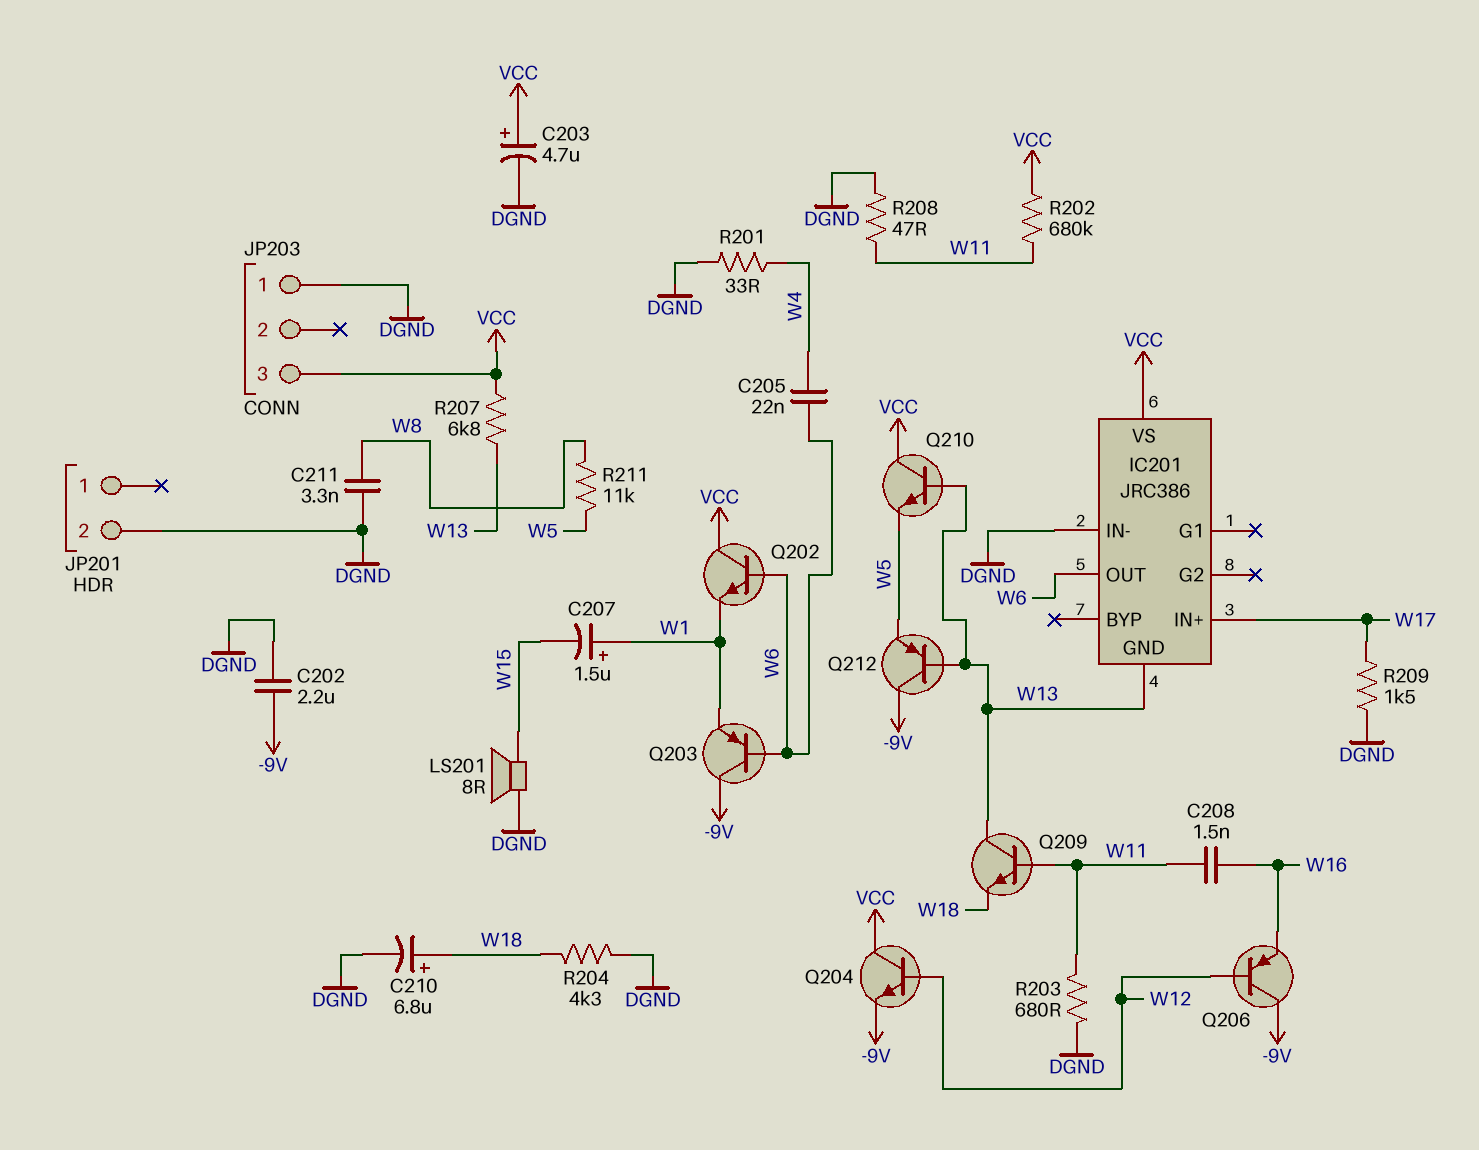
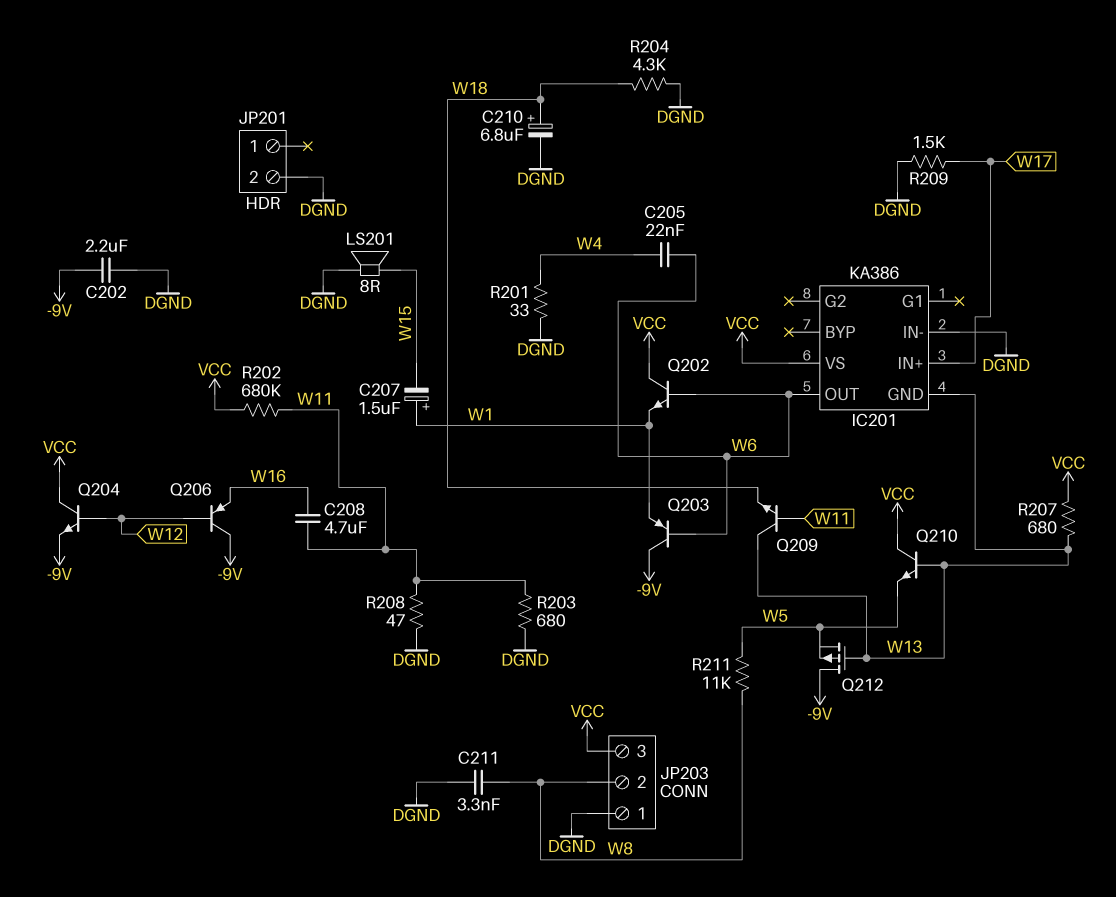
C203: 4.7uF (plus VCC, minus DGND) -> none
C208: 1.5nF (W11, W16) -> 4.7uF (W11, W16)
IC201: JRC386 -> KA386
JP203 pin 2: none -> W8
Q212: PNP (B W13, C -9V, E W5) -> PMOS (G W13, D -9V, S W5)
R207: 6.8k (VCC, W13) -> 680 (VCC, W13)

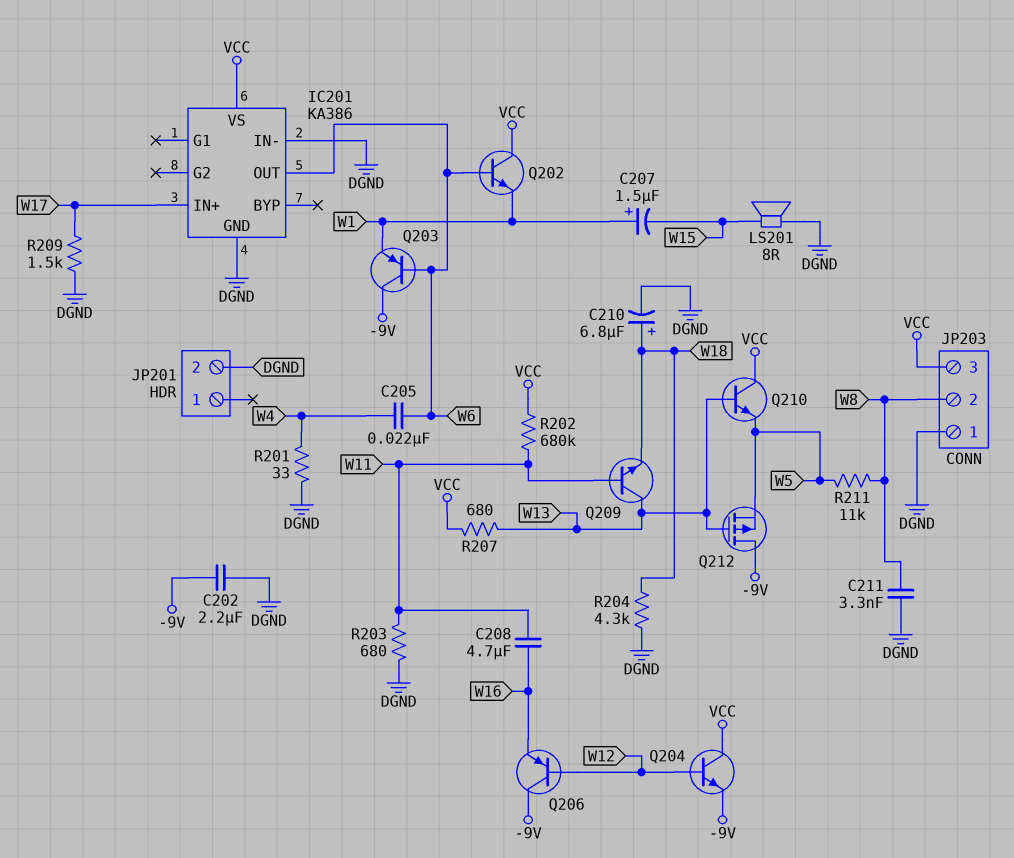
IC201 pin GND: W13 -> DGND
R208: 47 (DGND, W11) -> none

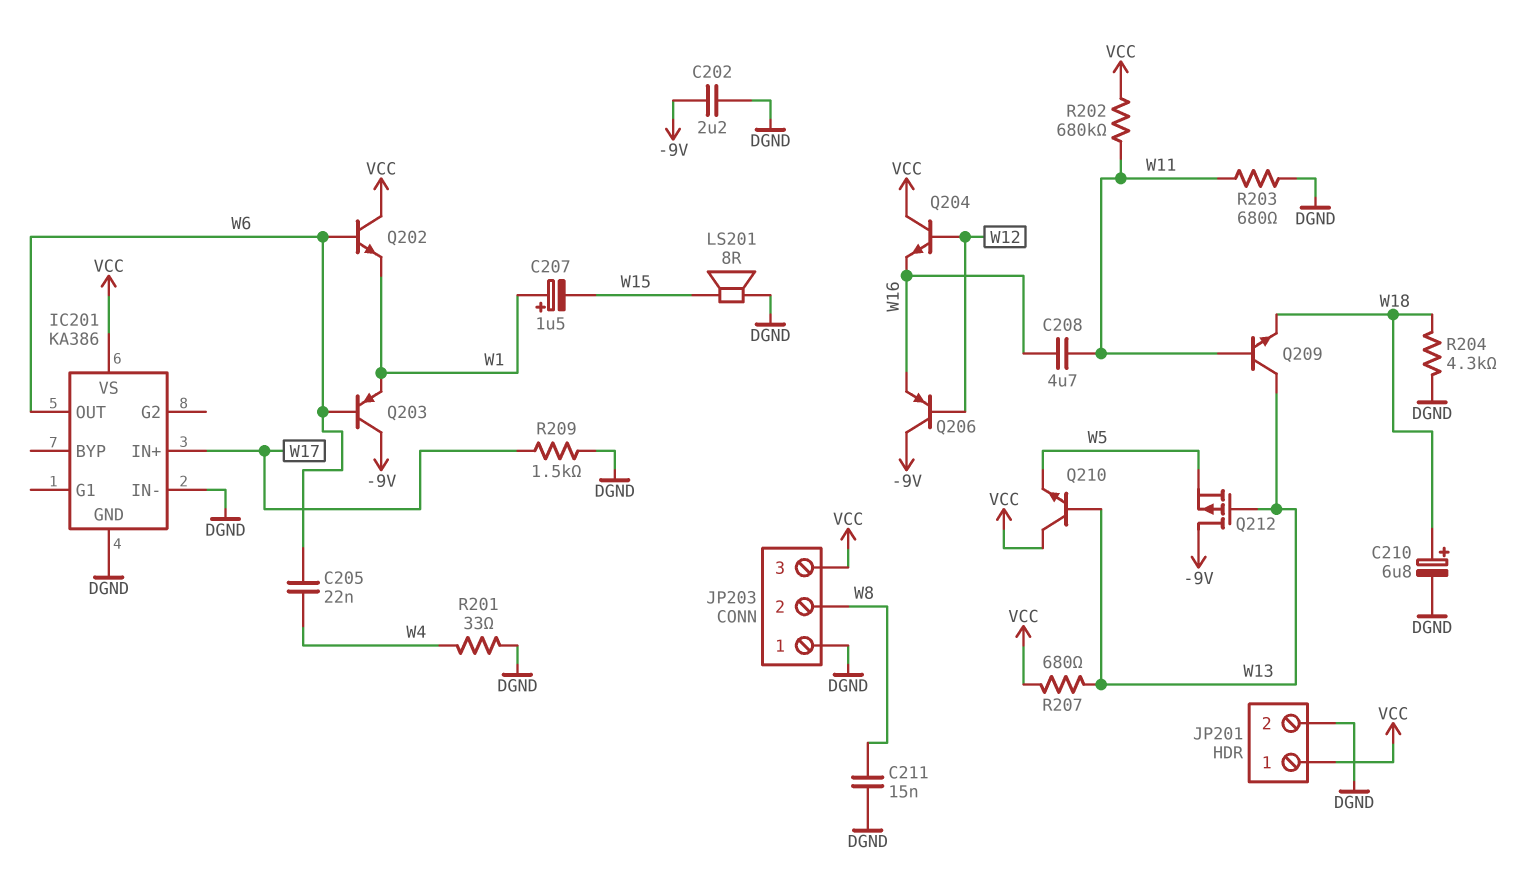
C211: 3.3nF (DGND, W8) -> 15nF (DGND, W8)
JP201 pin 1: none -> VCC
Q204: NPN (B W12, C VCC, E -9V) -> NPN (B W12, C VCC, E W16)
R211: 11k (W5, W8) -> none

